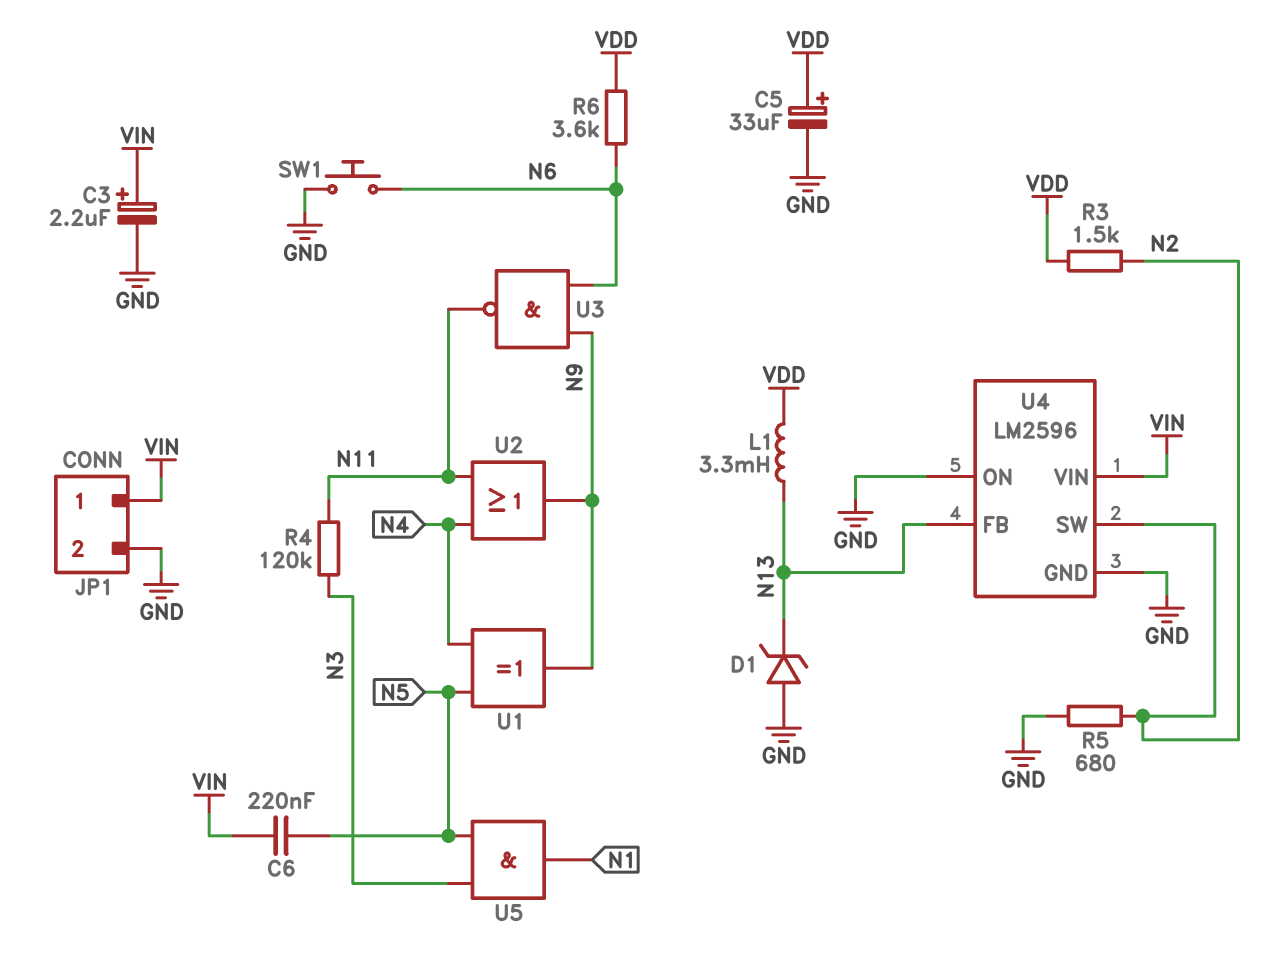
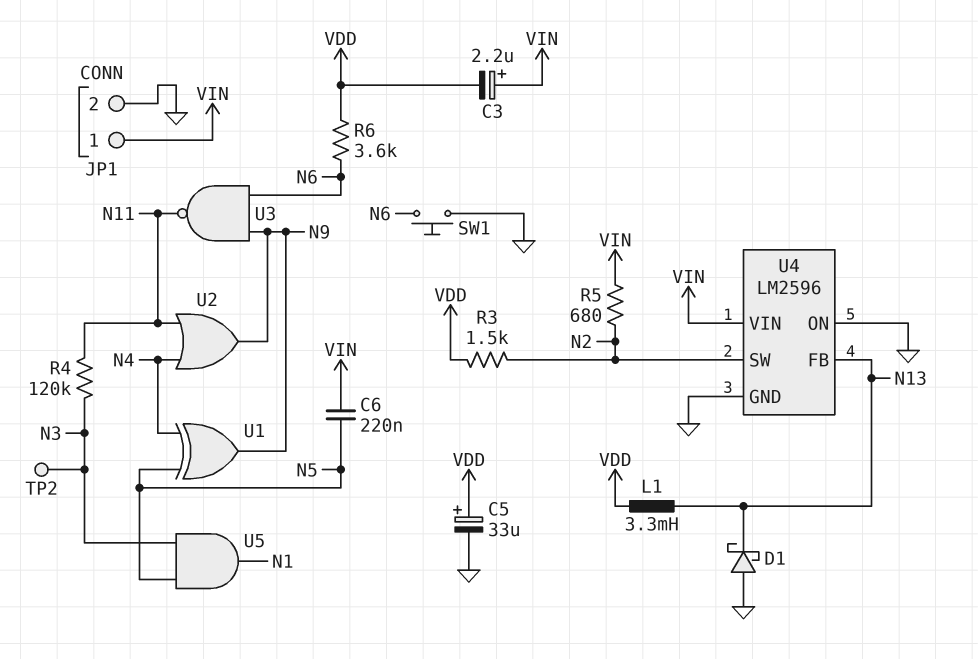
C3: 2.2uF (plus VIN, minus GND) -> 2.2uF (plus VIN, minus VDD)
D1: zener (A GND, K N13) -> schottky (A GND, K N13)
R5: 680 (GND, N2) -> 680 (N2, VIN)
TP2: none -> test point (N3)

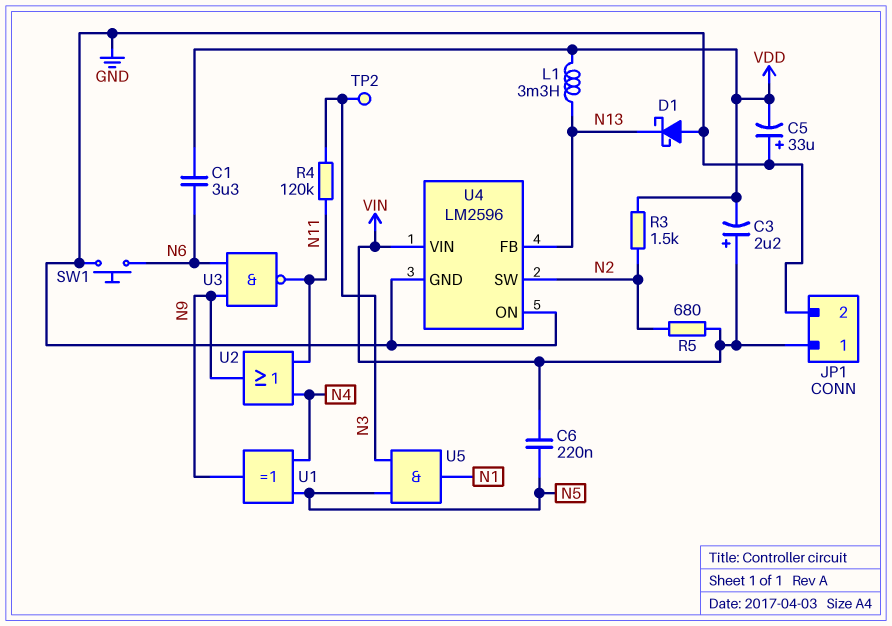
C1: none -> 3.3uF (N6, VDD)
C5: 33uF (plus VDD, minus GND) -> 33uF (plus GND, minus VDD)
R6: 3.6k (N6, VDD) -> none

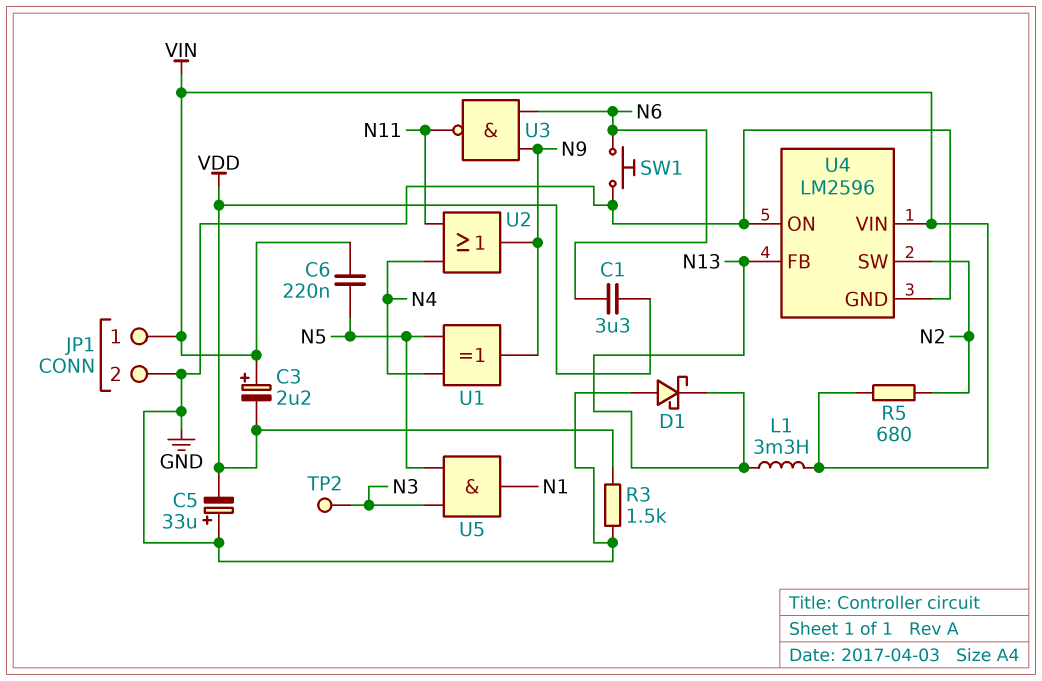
L1: 3.3mH (N13, VDD) -> 3.3mH (N13, VIN)
R3: 1.5k (N2, VDD) -> 1.5k (GND, VDD)
R4: 120k (N3, N11) -> none

